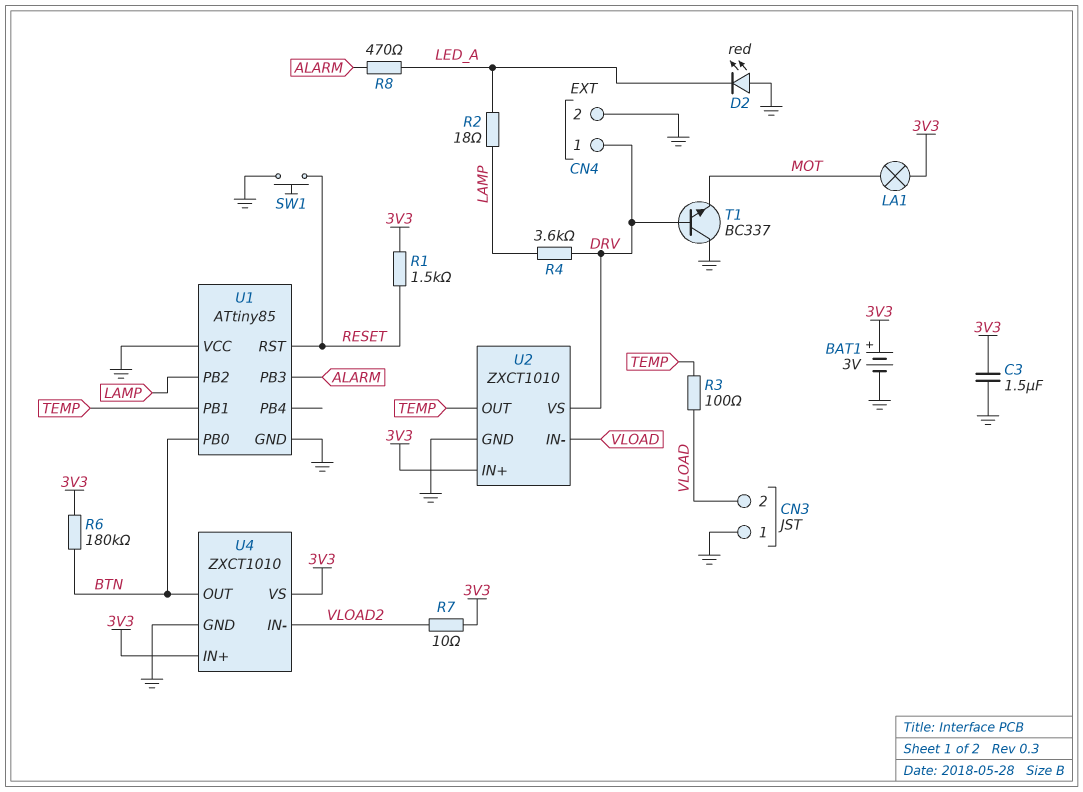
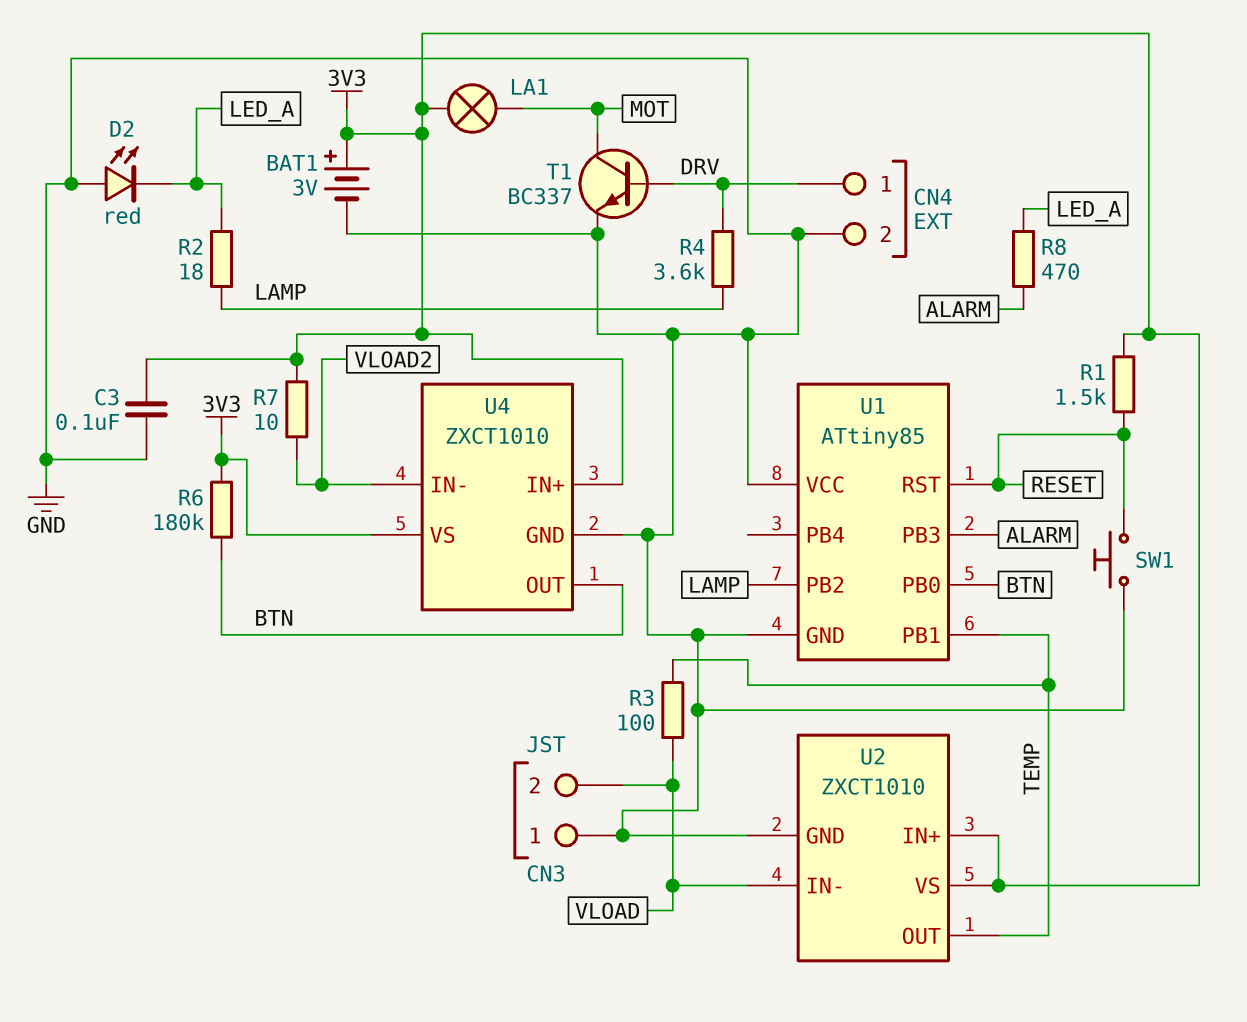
C3: 1.5uF (3V3, GND) -> 100nF (3V3, GND)
T1: NPN BC337 (B DRV, C GND, E MOT) -> NPN BC337 (B DRV, C MOT, E GND)
U2 pin VS: DRV -> 3V3

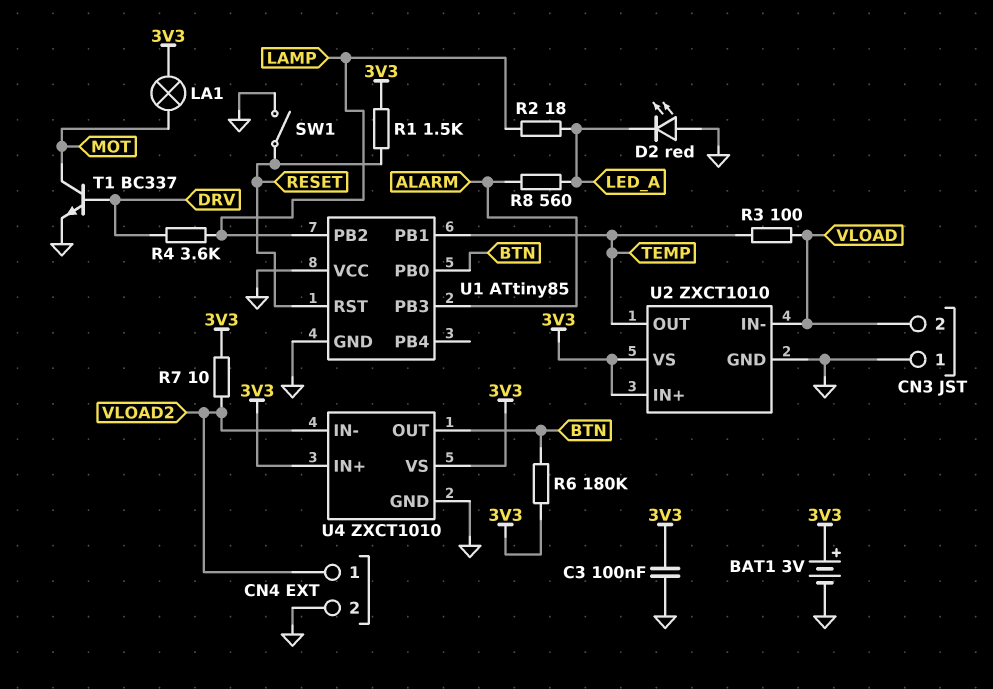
CN4 pin 1: DRV -> VLOAD2
R8: 470 (ALARM, LED_A) -> 560 (ALARM, LED_A)
SW1: button (GND, RESET) -> switch (GND, RESET)

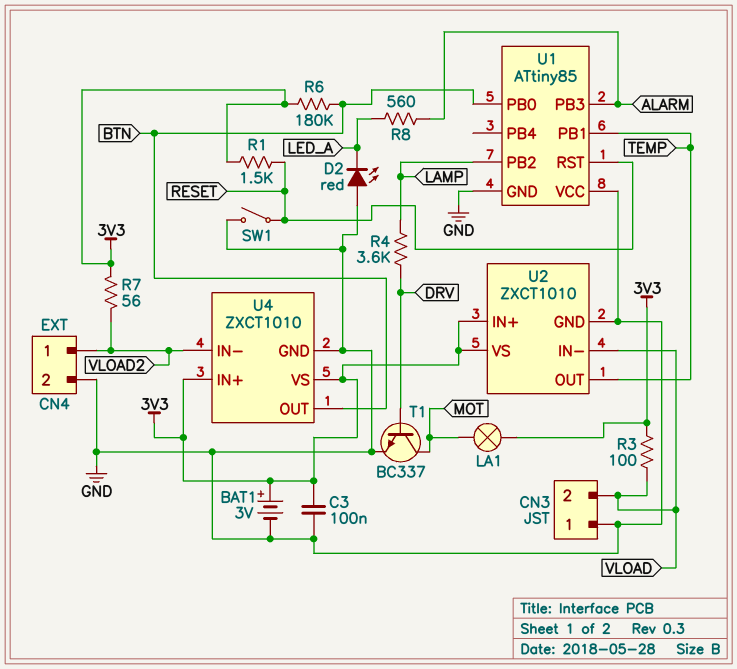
R2: 18 (LAMP, LED_A) -> none
R3: 100 (TEMP, VLOAD) -> 100 (3V3, VLOAD)
R7: 10 (3V3, VLOAD2) -> 56 (3V3, VLOAD2)

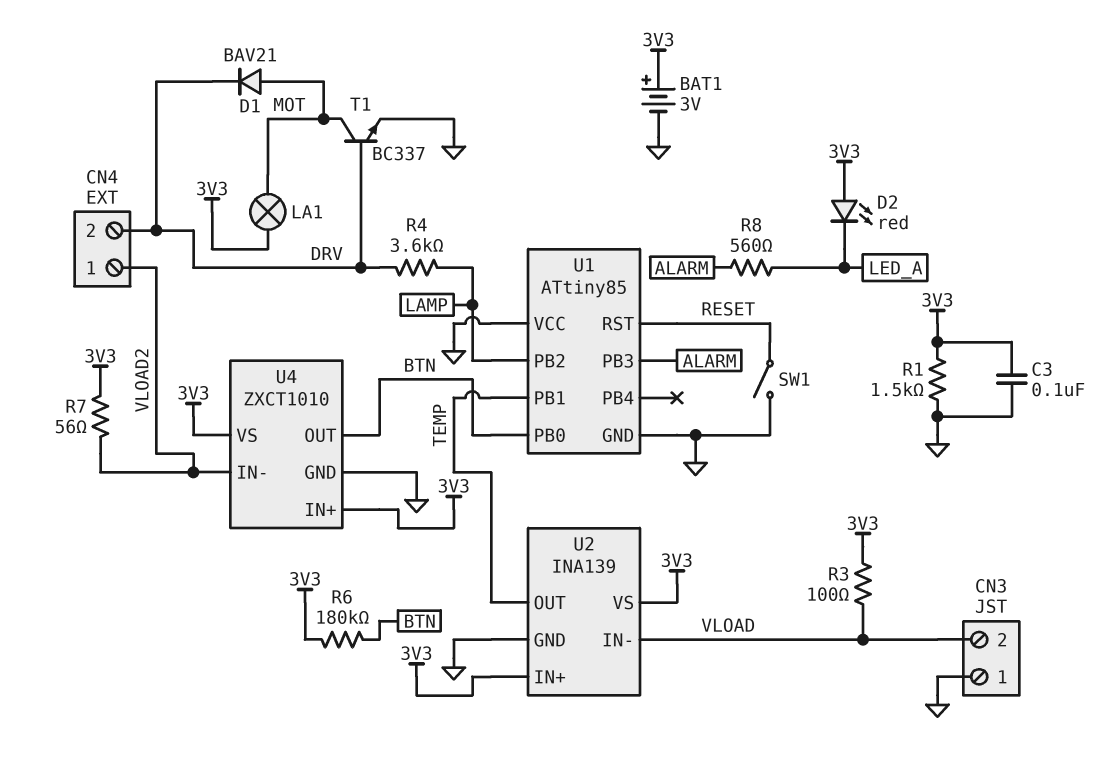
CN4 pin 2: GND -> DRV
D1: none -> diode BAV21 (A MOT, K DRV)
D2: LED red (A GND, K LED_A) -> LED red (A 3V3, K LED_A)
R1: 1.5k (3V3, RESET) -> 1.5k (3V3, GND)
U2: ZXCT1010 -> INA139

